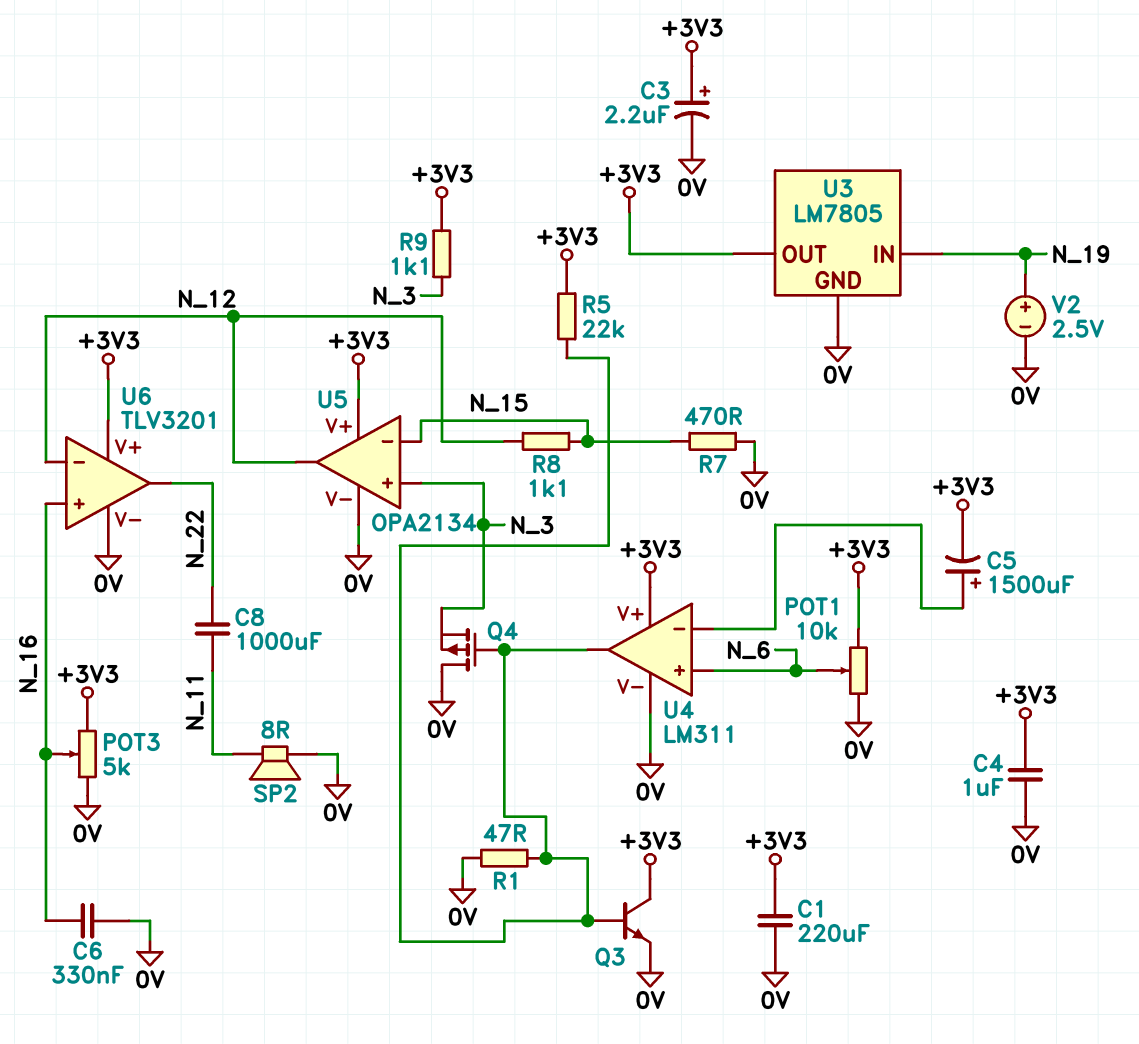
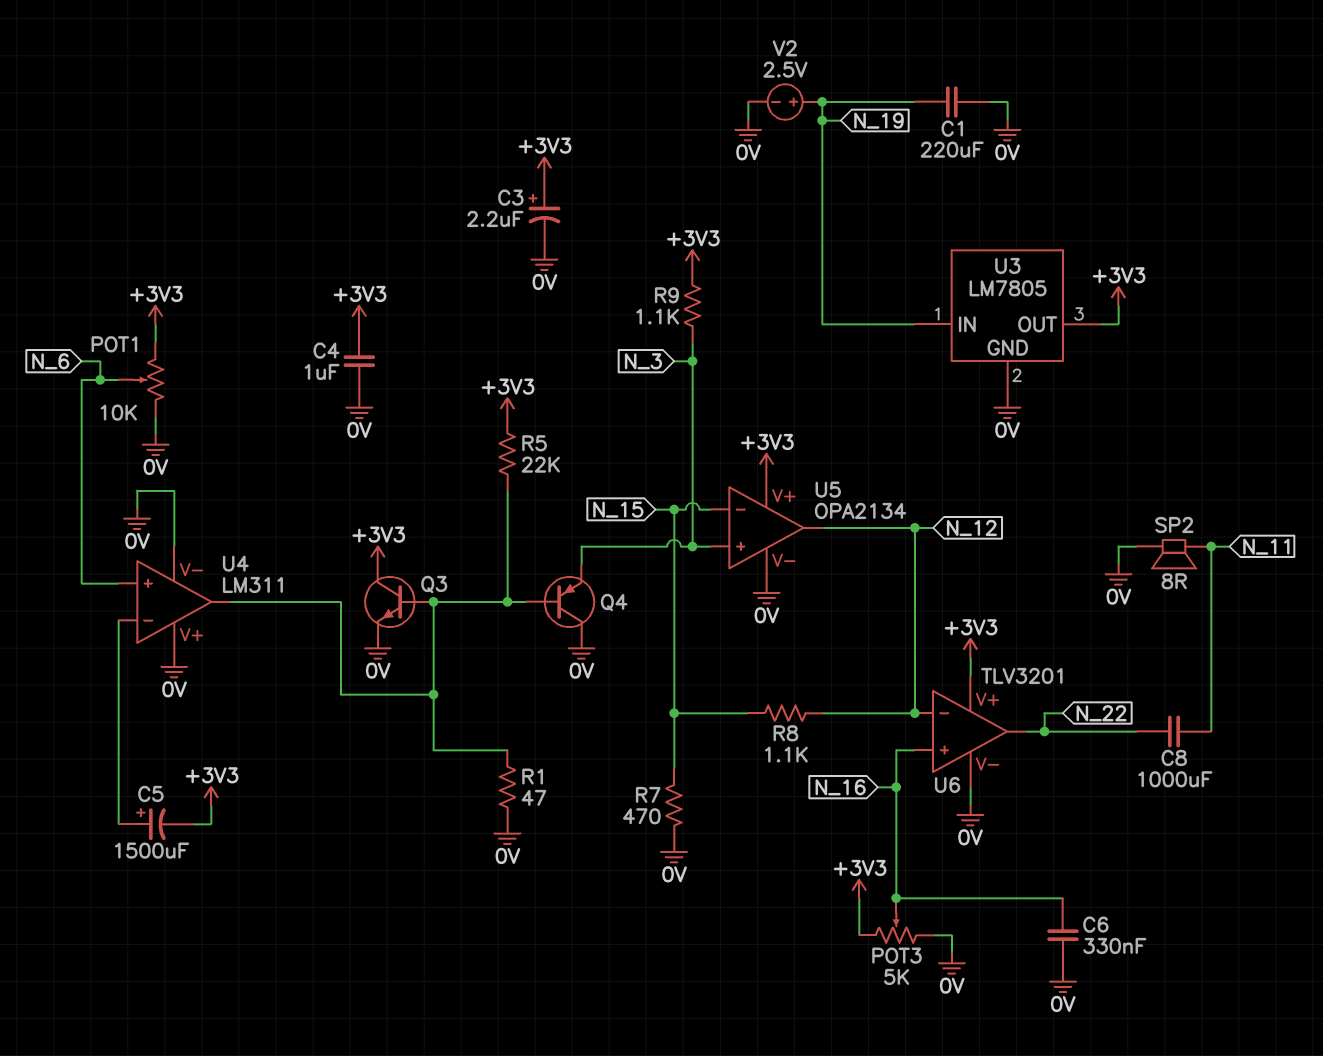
C1: 220uF (+3V3, 0V) -> 220uF (0V, N_19)
Q4: PMOS (G U4/out, D 0V, S N_3) -> PNP (B U4/out, C 0V, E N_3)
U4 pin V+: +3V3 -> 0V

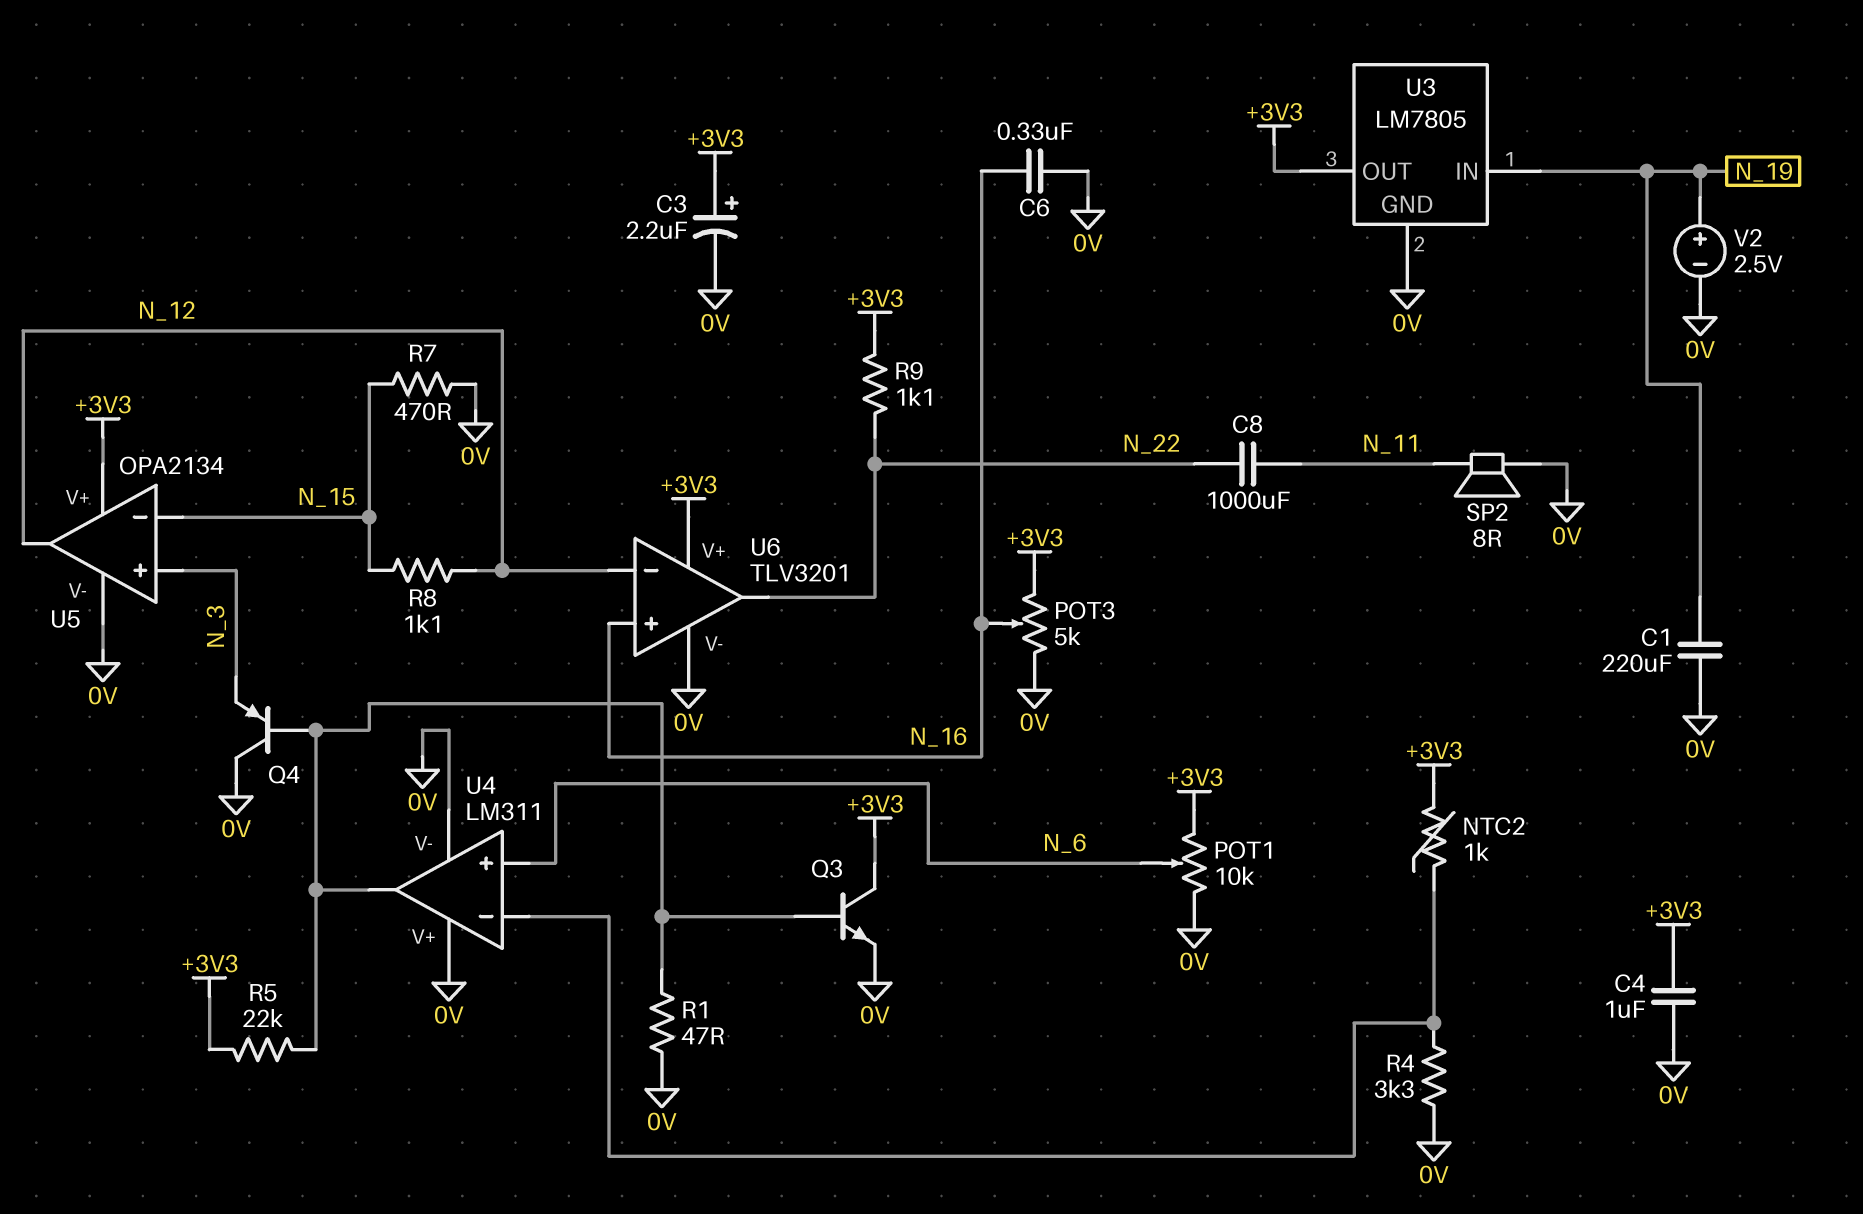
C5: 1500uF (plus U4/in-, minus +3V3) -> none
NTC2: none -> 1k (+3V3, U4/in-)
R4: none -> 3.3k (0V, U4/in-)
R9: 1.1k (+3V3, N_3) -> 1.1k (+3V3, N_22)

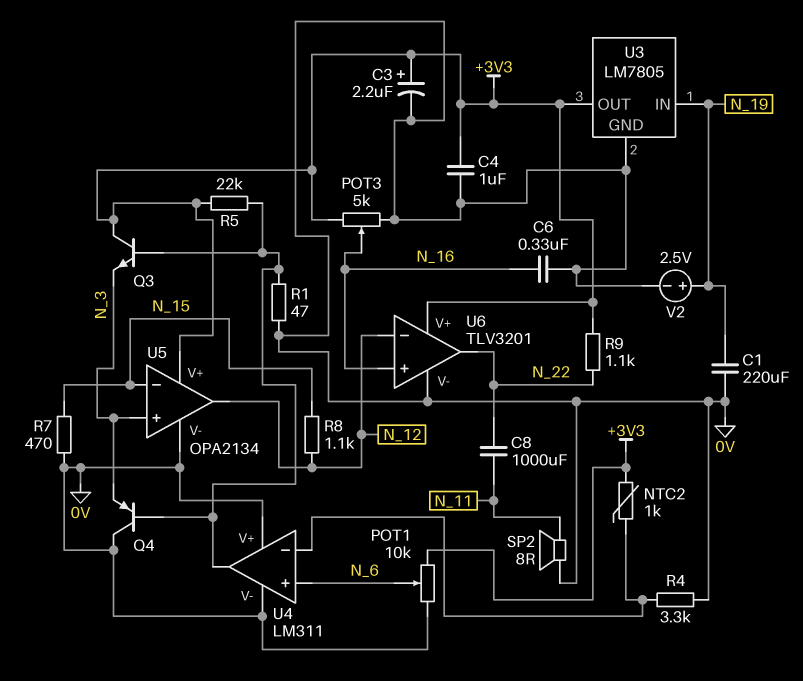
Q3: NPN (B U4/out, C +3V3, E 0V) -> NPN (B U4/out, C +3V3, E N_3)

